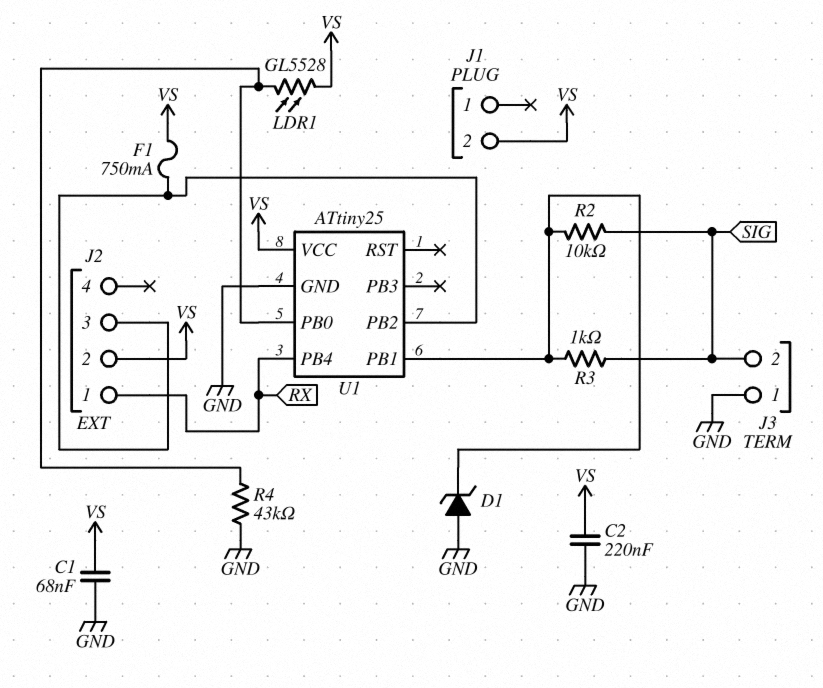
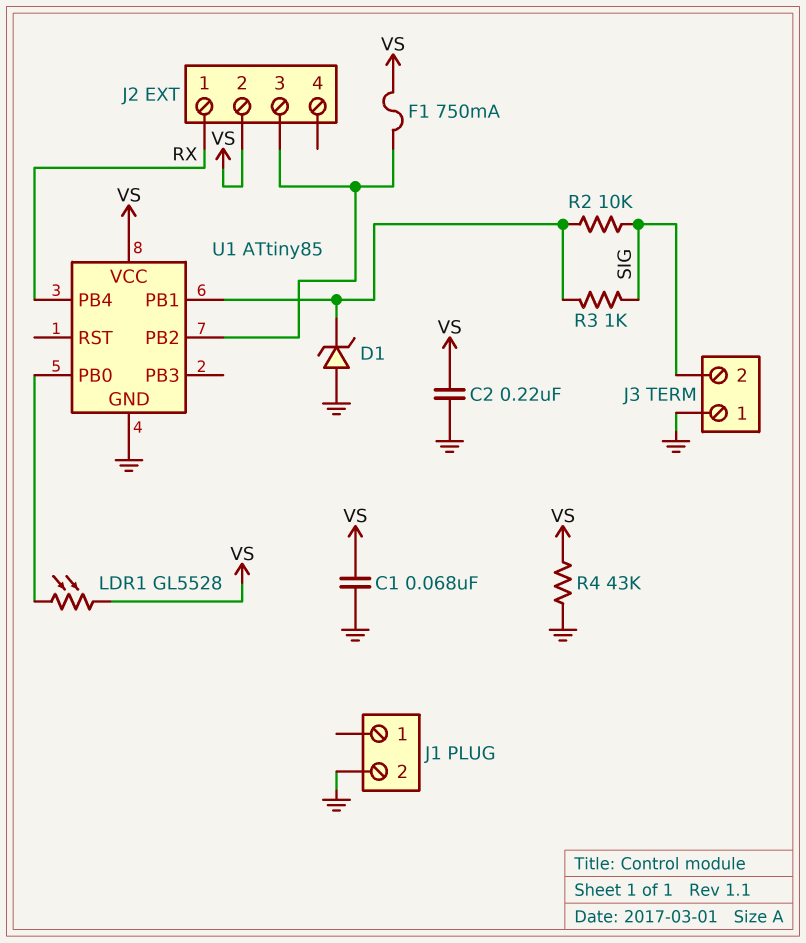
J1 pin 2: VS -> GND
R4: 43k (GND, U1/PB0) -> 43k (GND, VS)
U1: ATtiny25 -> ATtiny85

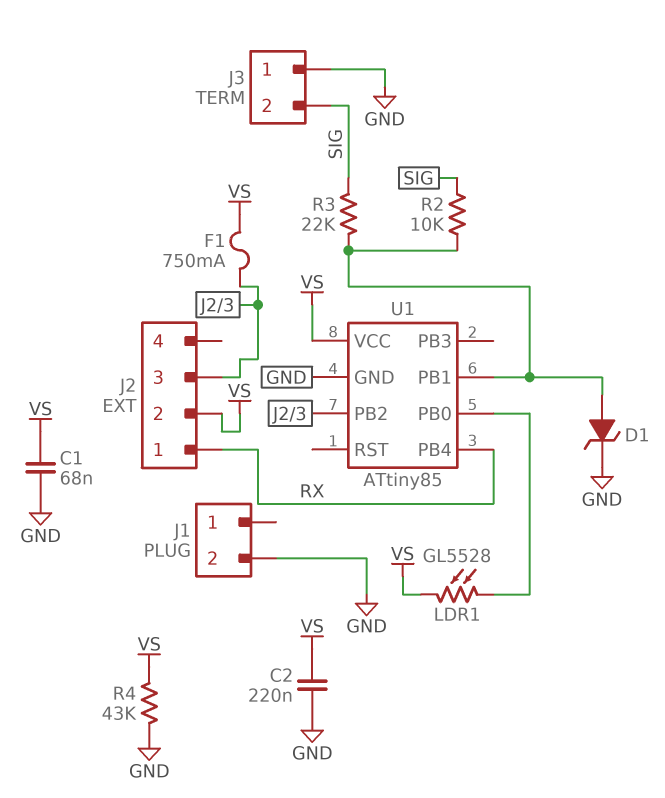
D1: zener (A GND, K U1/PB1) -> zener (A U1/PB1, K GND)
R3: 1k (SIG, U1/PB1) -> 22k (SIG, U1/PB1)

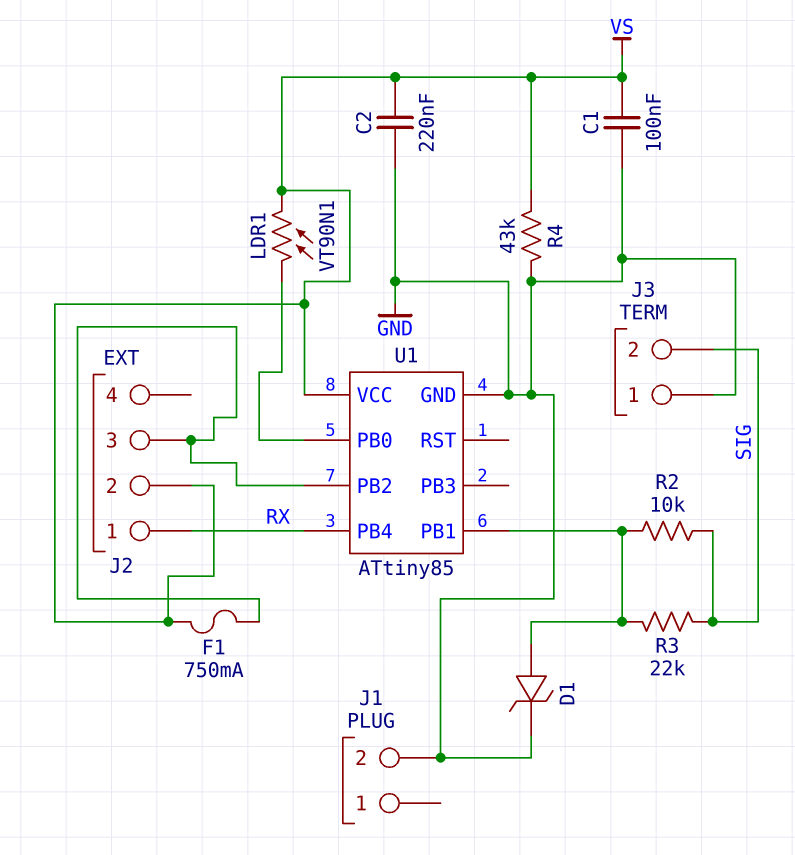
C1: 68nF (GND, VS) -> 100nF (GND, VS)
LDR1: GL5528 (U1/PB0, VS) -> VT90N1 (U1/PB0, VS)

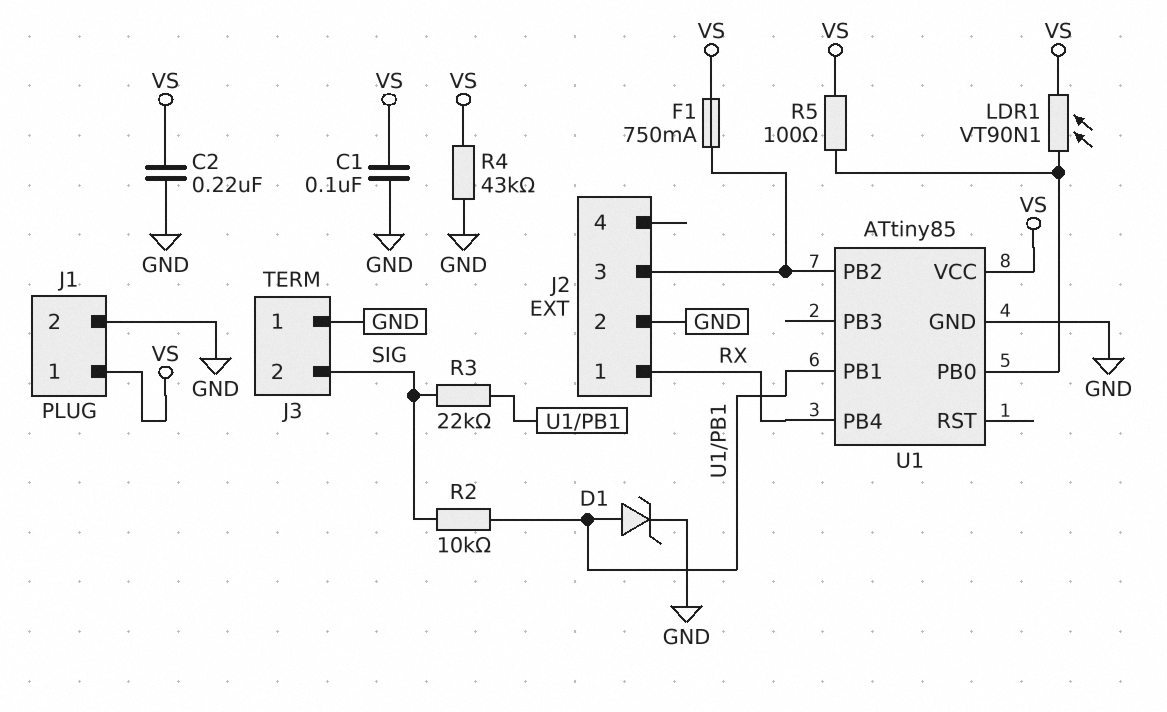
J1 pin 1: none -> VS
J2 pin 2: VS -> GND
R5: none -> 100 (U1/PB0, VS)

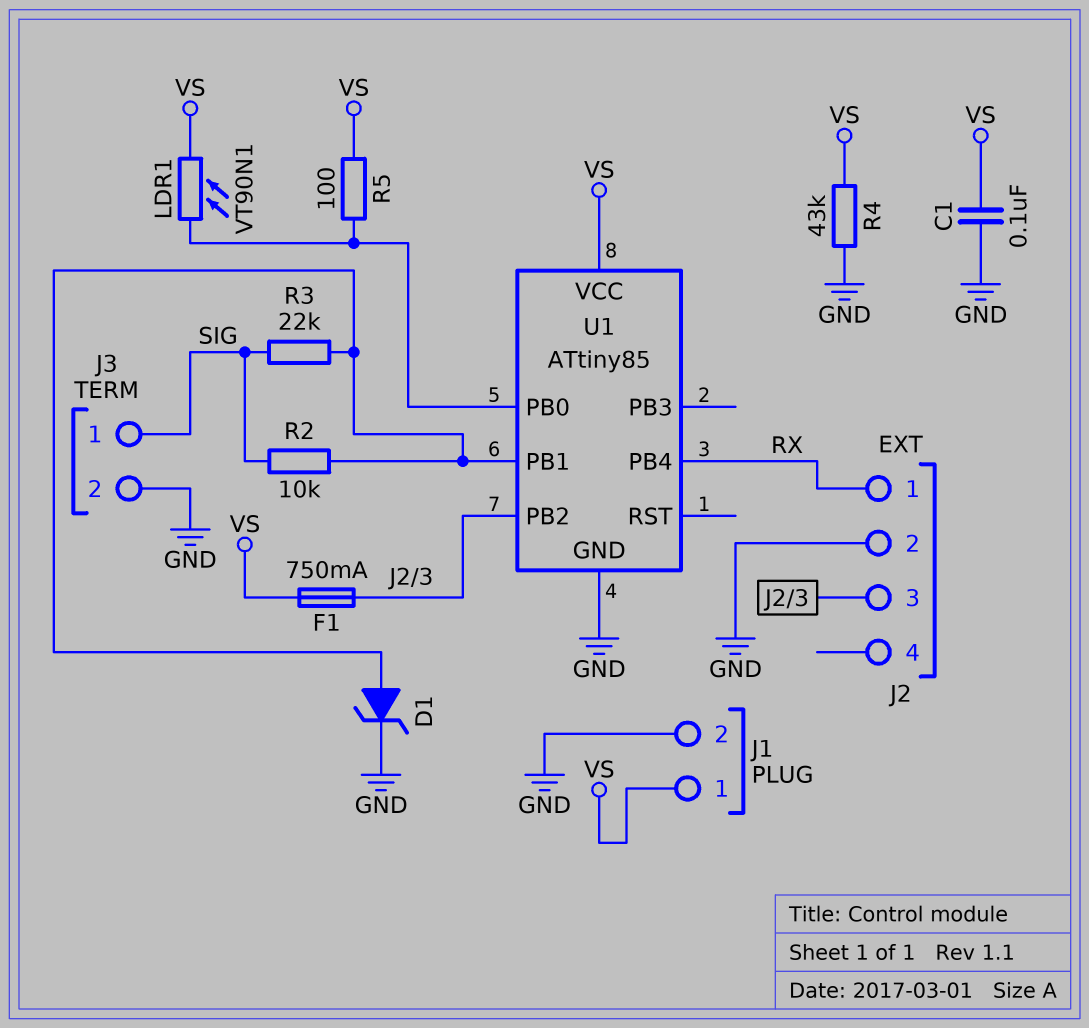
C2: 220nF (GND, VS) -> none
J3 pin 1: GND -> SIG
J3 pin 2: SIG -> GND

